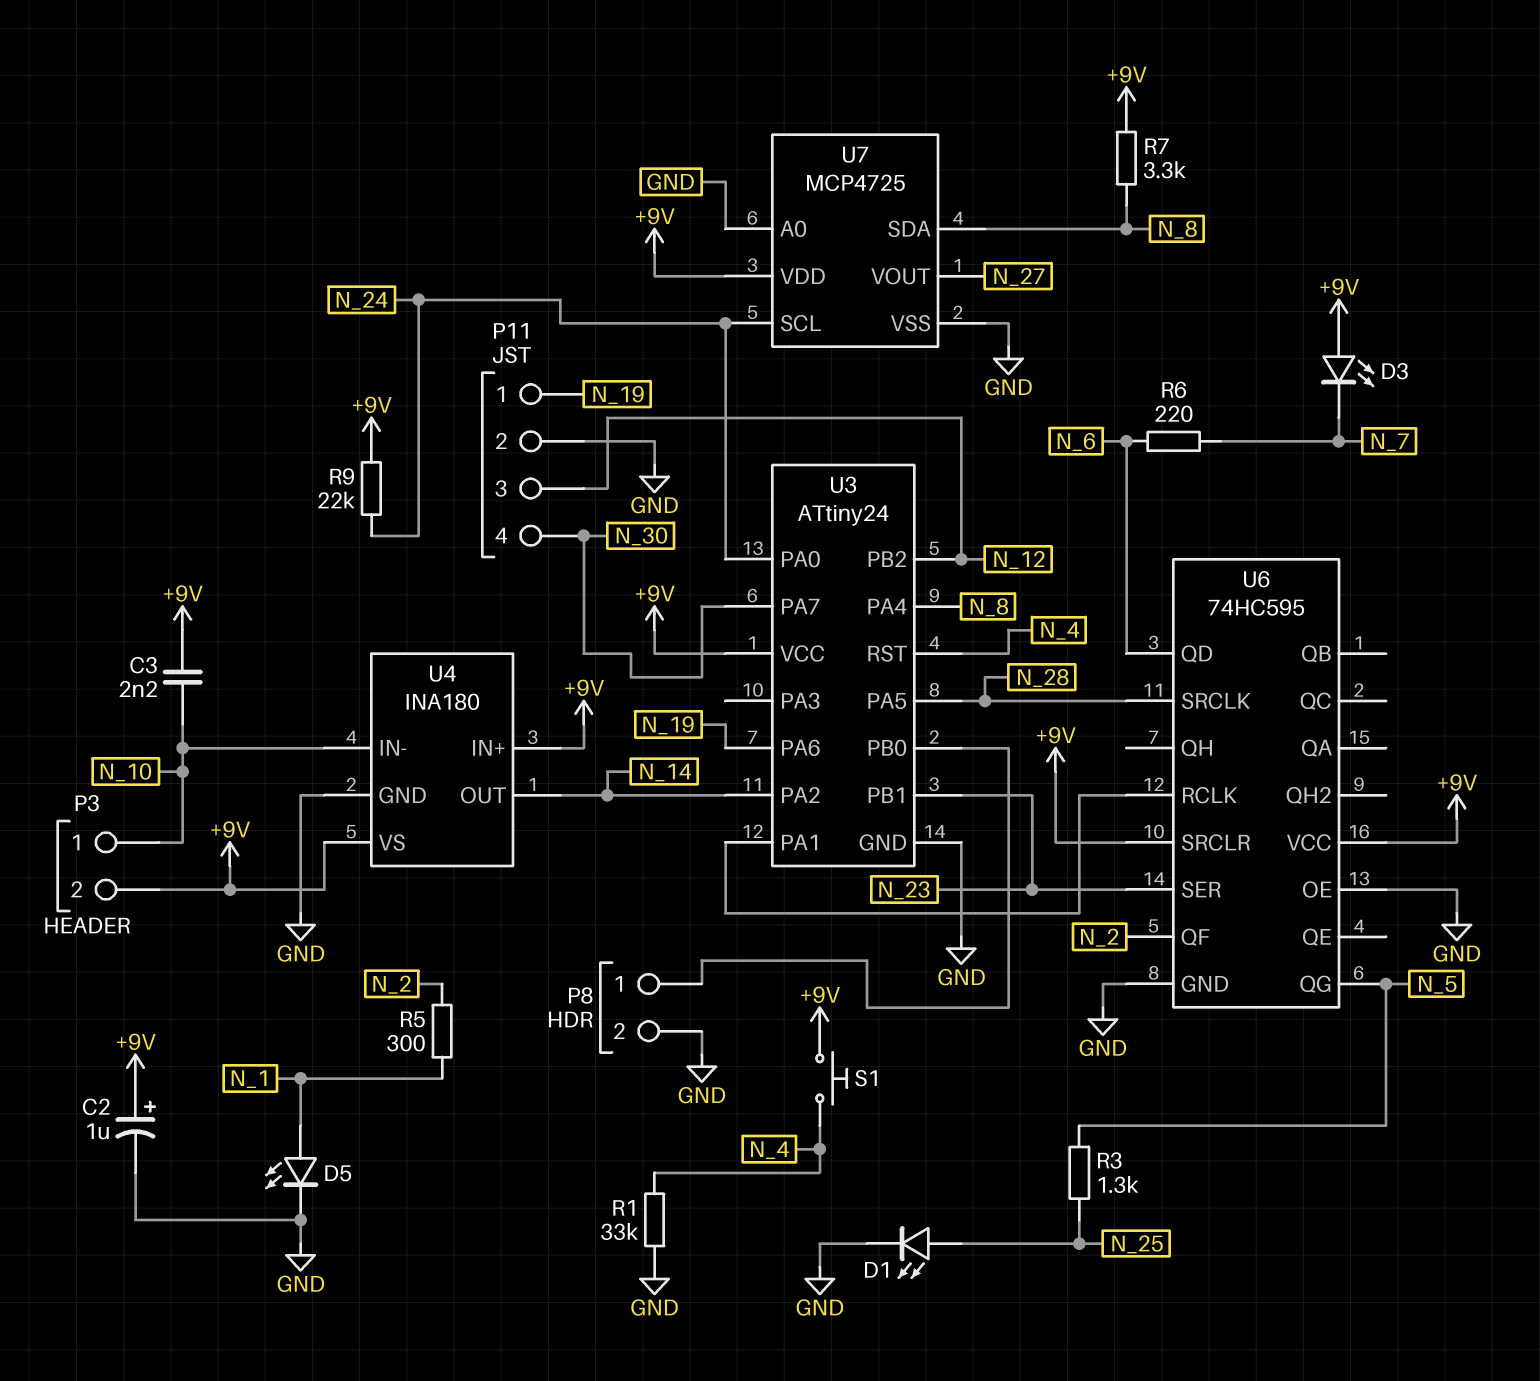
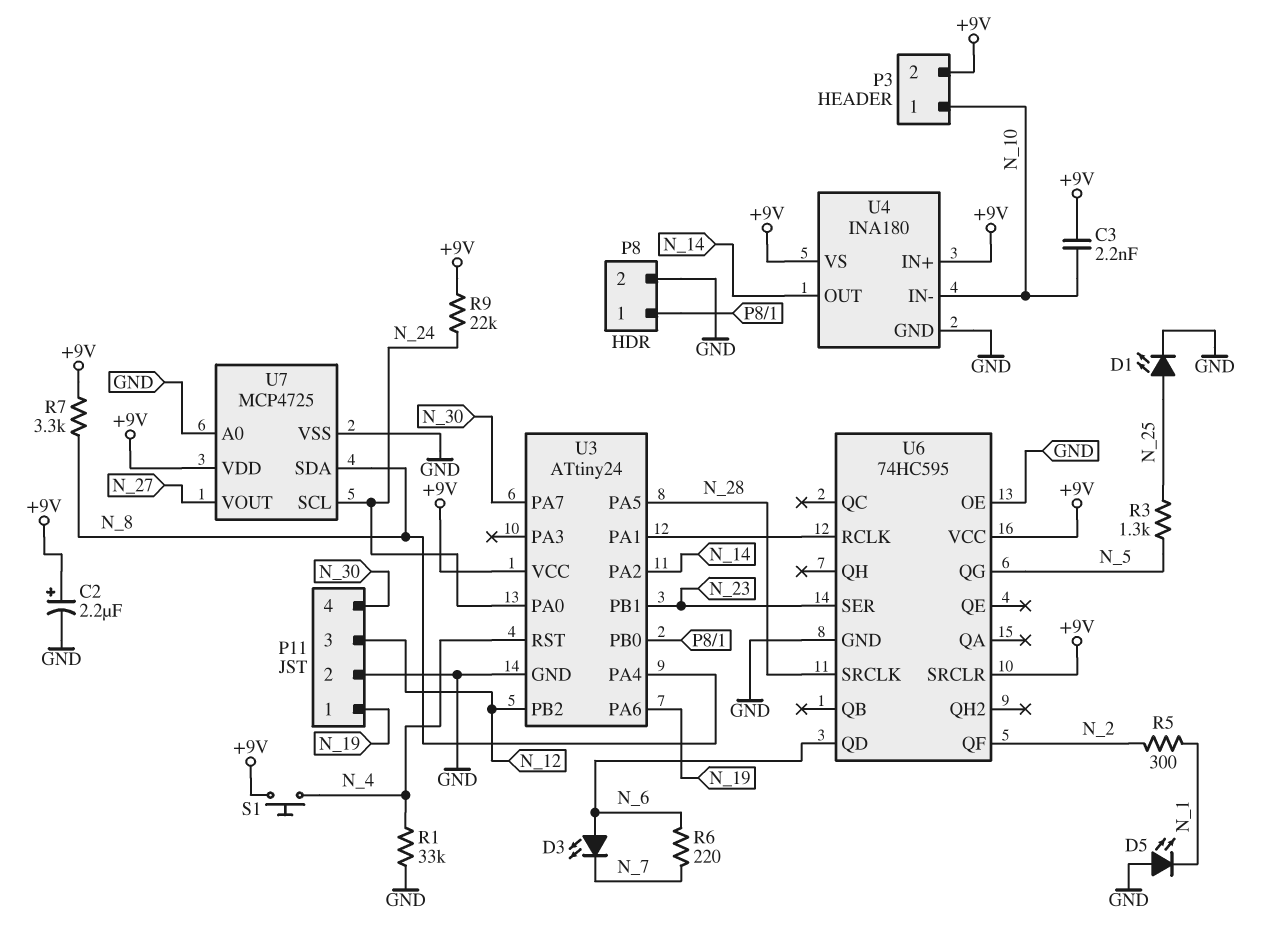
C2: 1uF (plus +9V, minus GND) -> 2.2uF (plus +9V, minus GND)
D3: LED (A +9V, K N_7) -> LED (A N_6, K N_7)
D5: LED (A N_1, K GND) -> LED (A GND, K N_1)

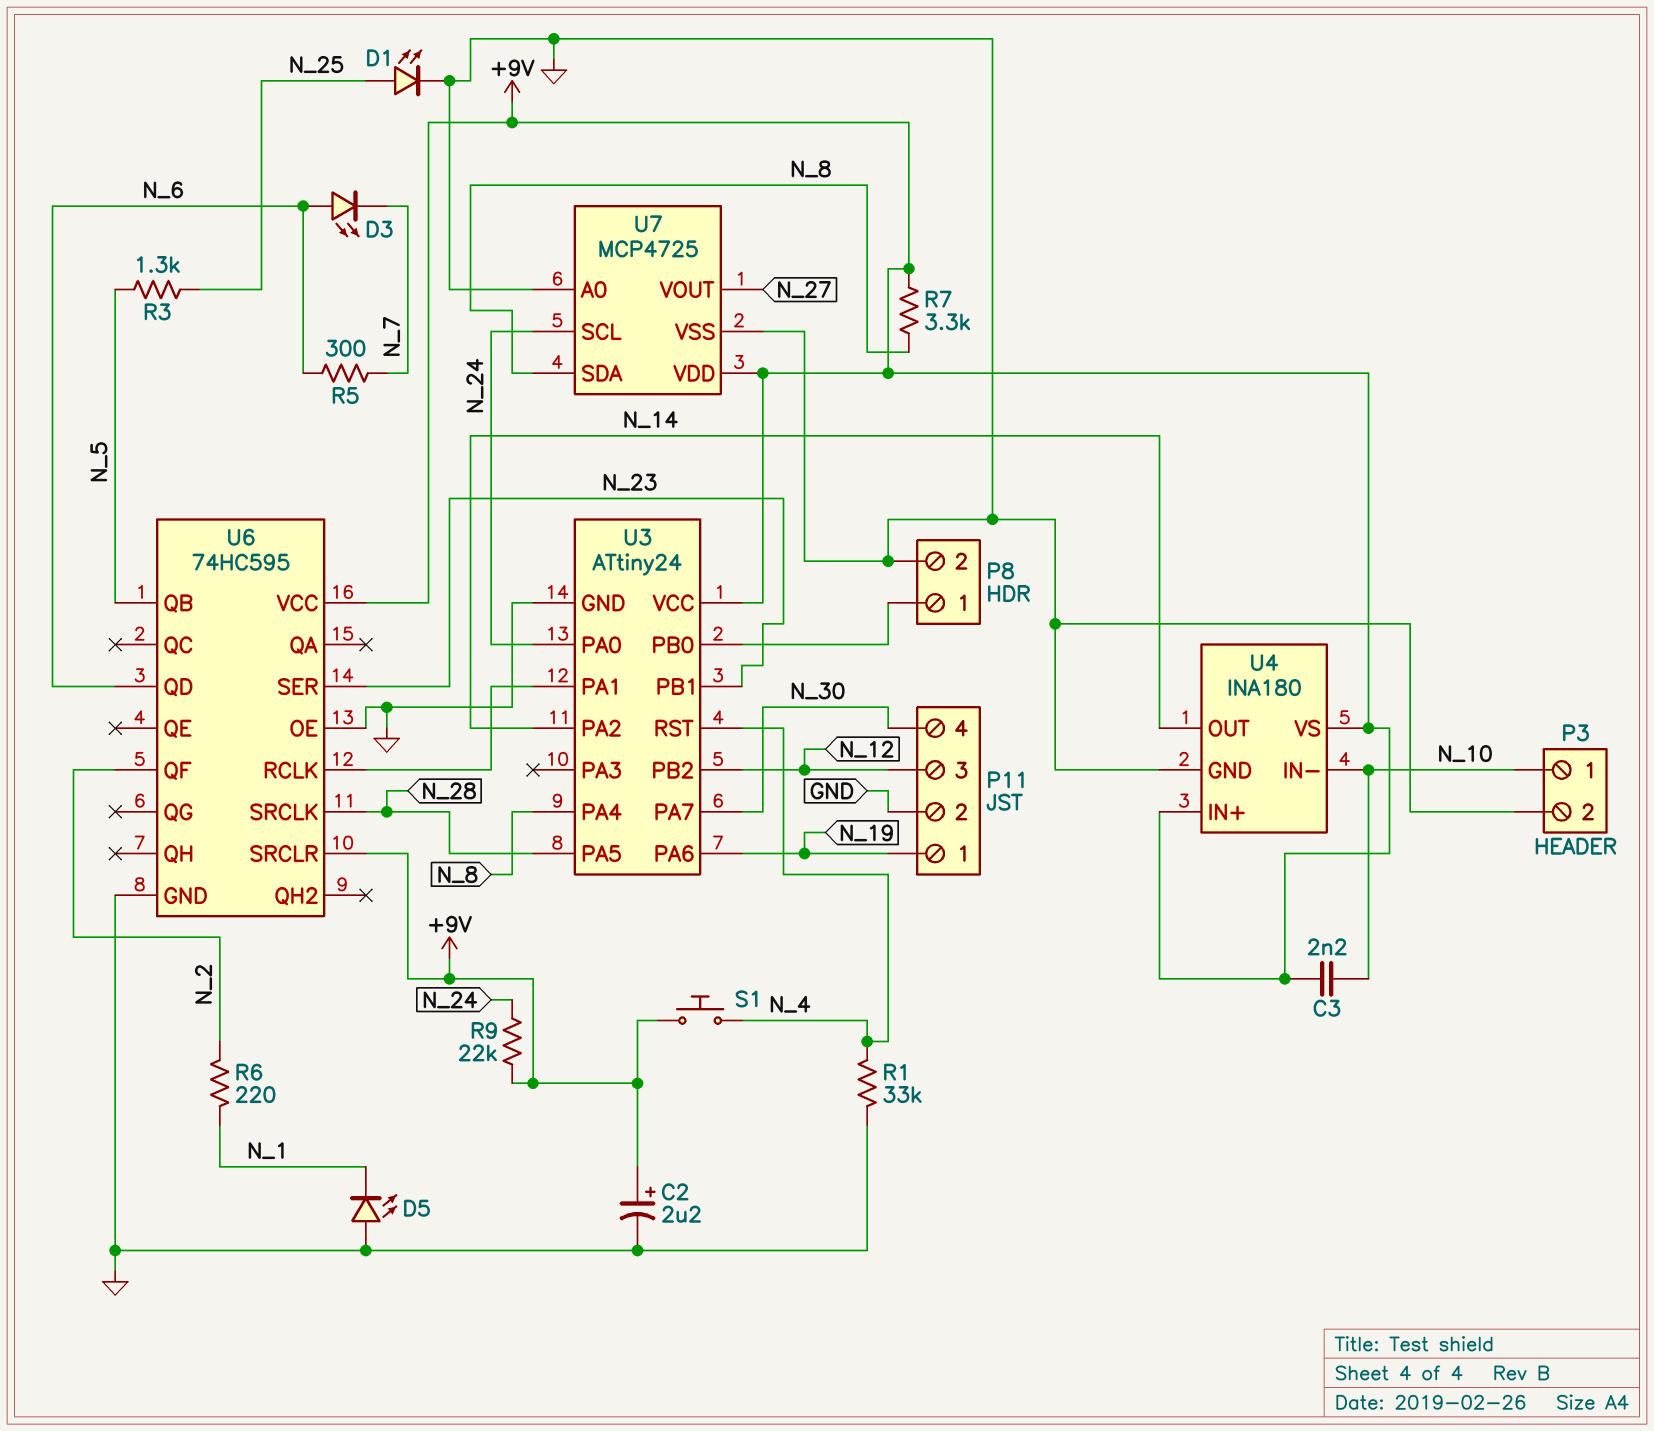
P3 pin 2: +9V -> GND
R5: 300 (N_1, N_2) -> 300 (N_6, N_7)
R6: 220 (N_6, N_7) -> 220 (N_1, N_2)
U6 pin QB: none -> N_5
U6 pin QG: N_5 -> none

